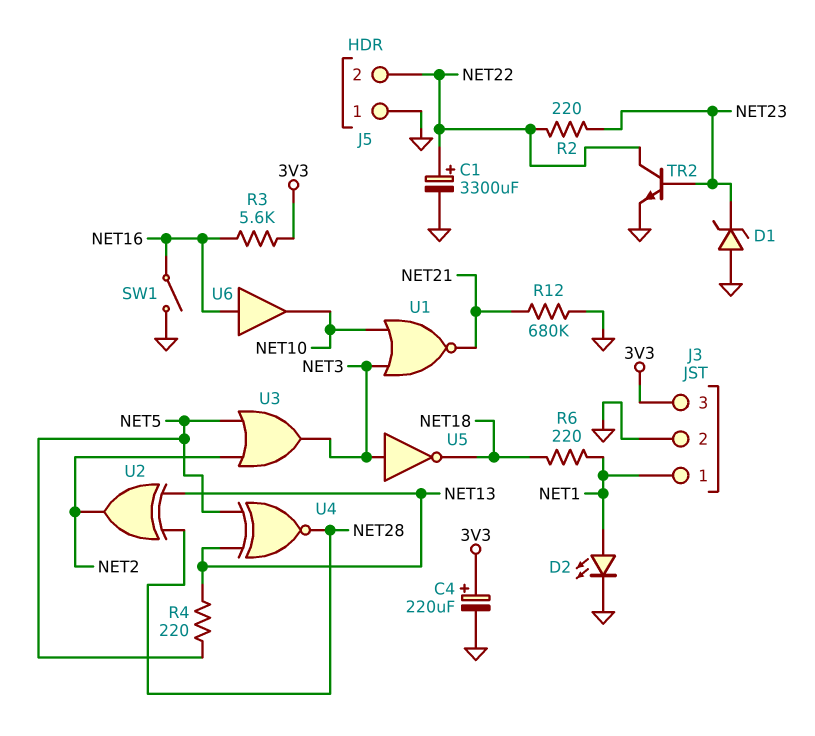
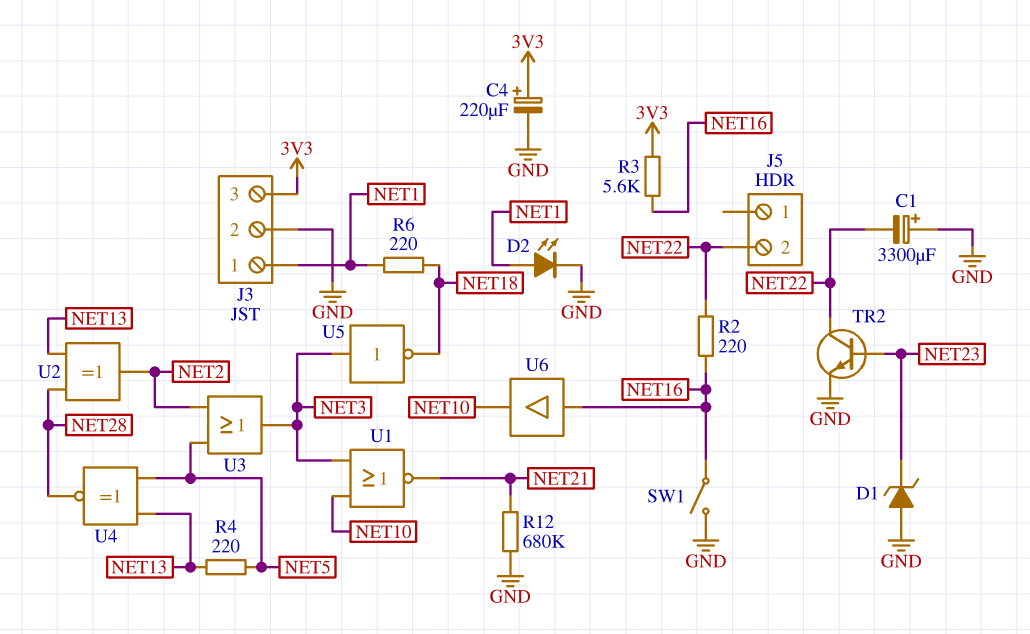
C1: 3300uF (plus NET22, minus GND) -> 3300uF (plus GND, minus NET22)
J5 pin 1: GND -> none
R2: 220 (NET22, NET23) -> 220 (NET16, NET22)

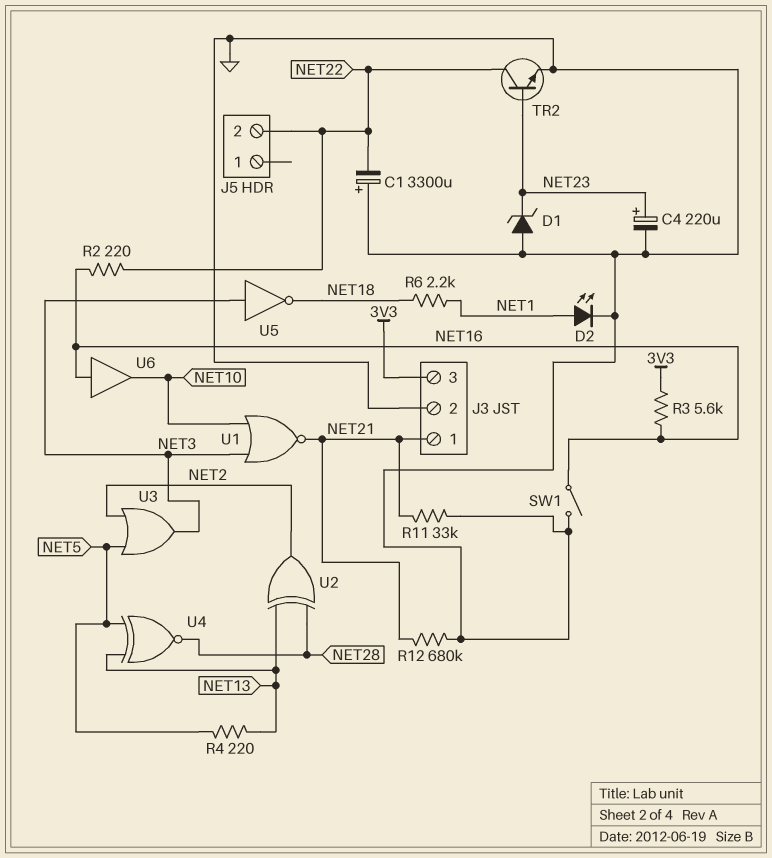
C4: 220uF (plus 3V3, minus GND) -> 220uF (plus NET23, minus GND)
J3 pin 1: NET1 -> NET21
R6: 220 (NET1, NET18) -> 2.2k (NET1, NET18)
R11: none -> 33k (GND, NET21)

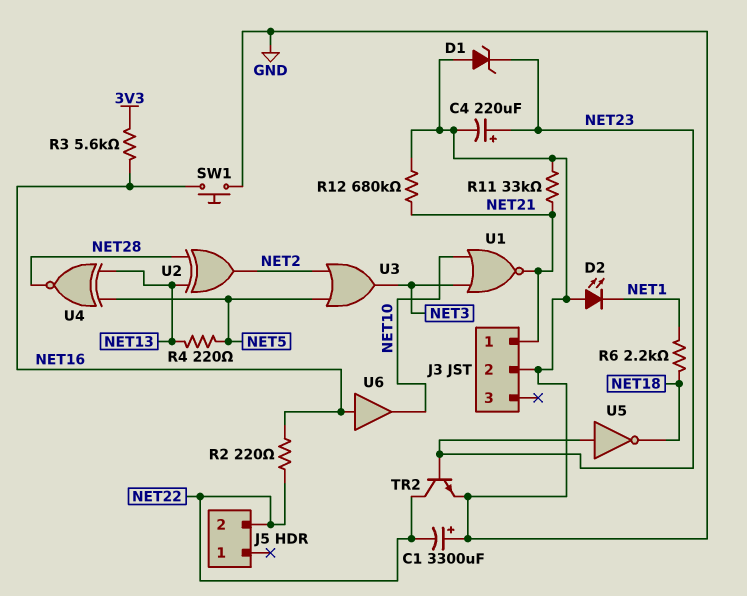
D2: LED (A NET1, K GND) -> LED (A GND, K NET1)
J3 pin 3: 3V3 -> none
SW1: switch (GND, NET16) -> button (GND, NET16)
U5: NOT (in NET3, out NET18) -> NOT (in NET23, out NET18)

